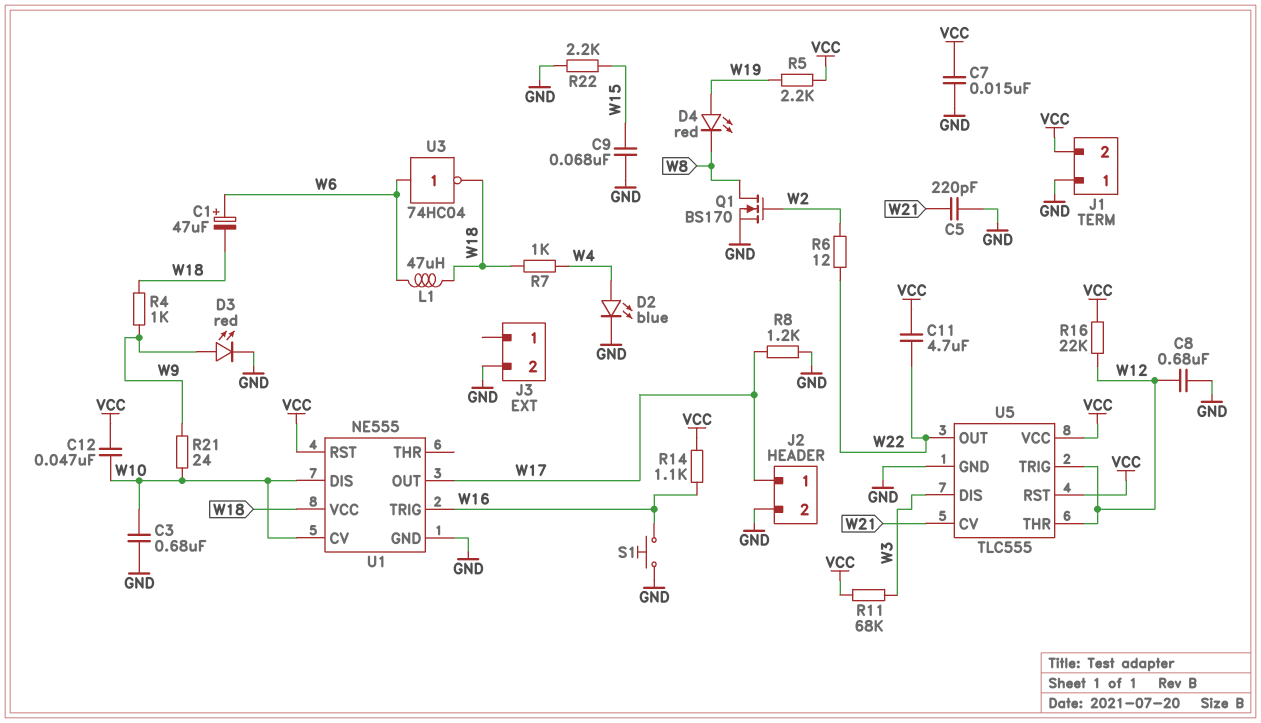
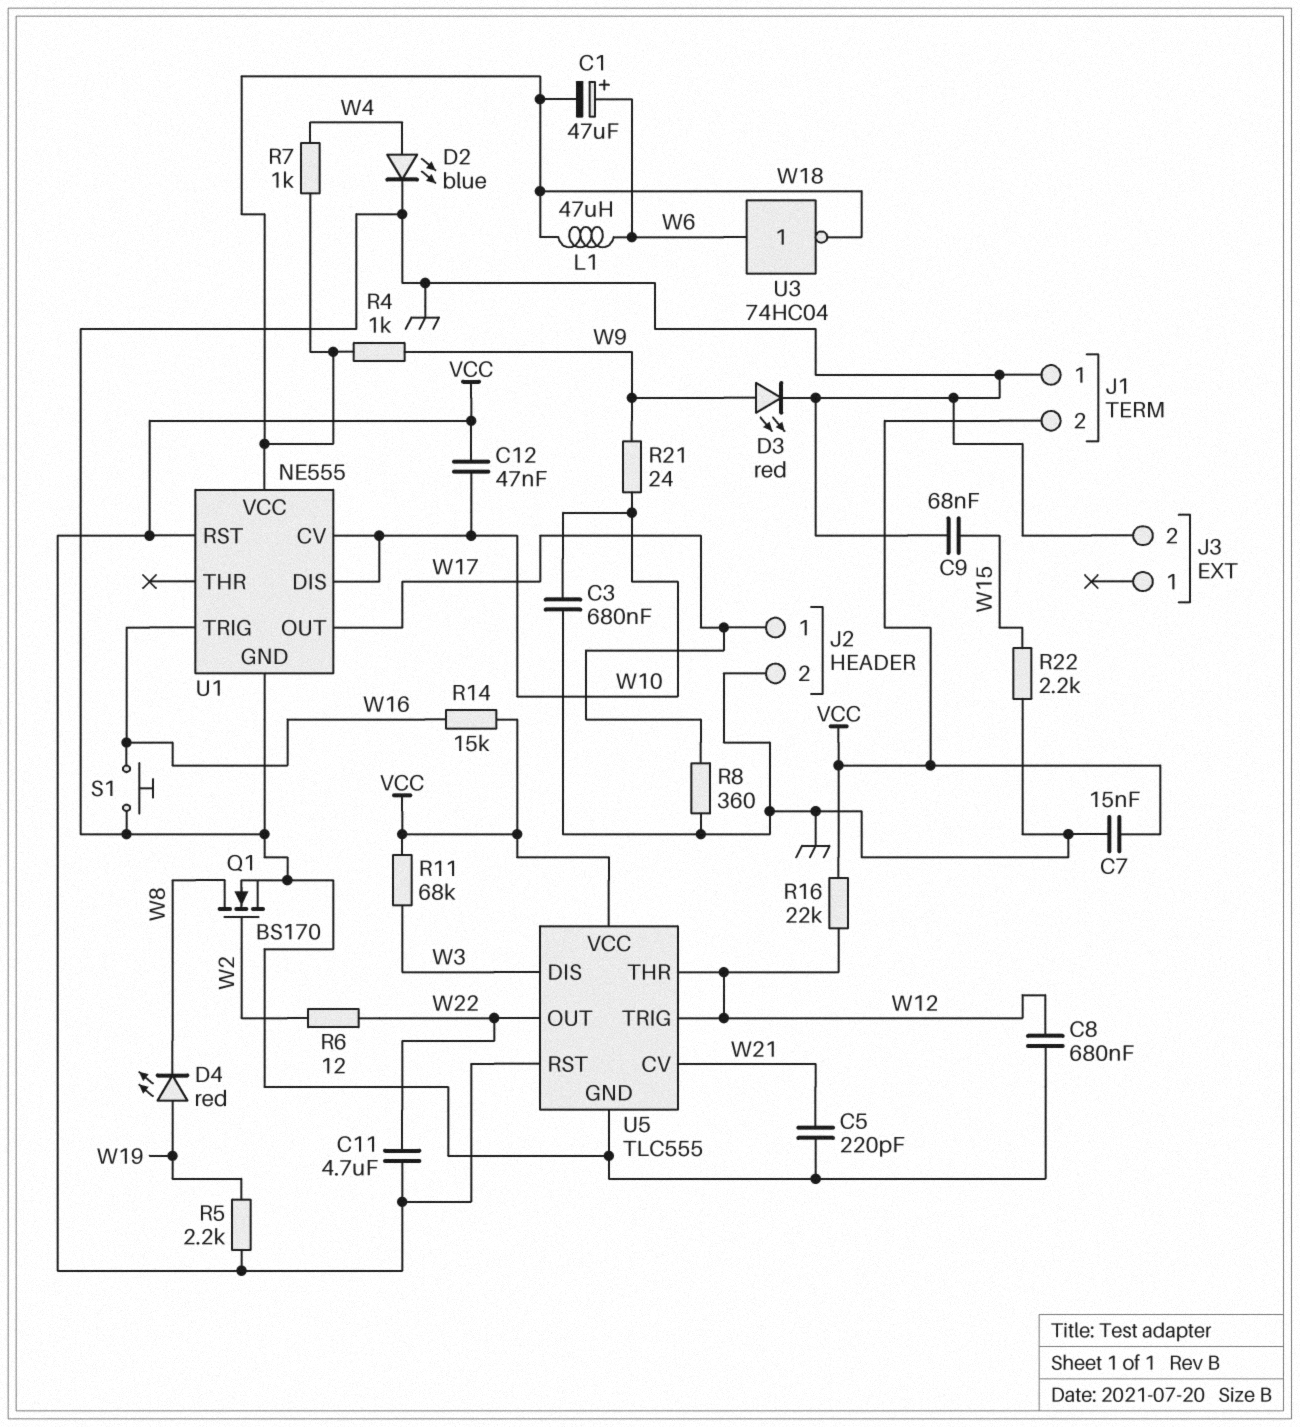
R8: 1.2k (GND, W17) -> 360 (GND, W17)
R14: 1.1k (VCC, W16) -> 15k (VCC, W16)

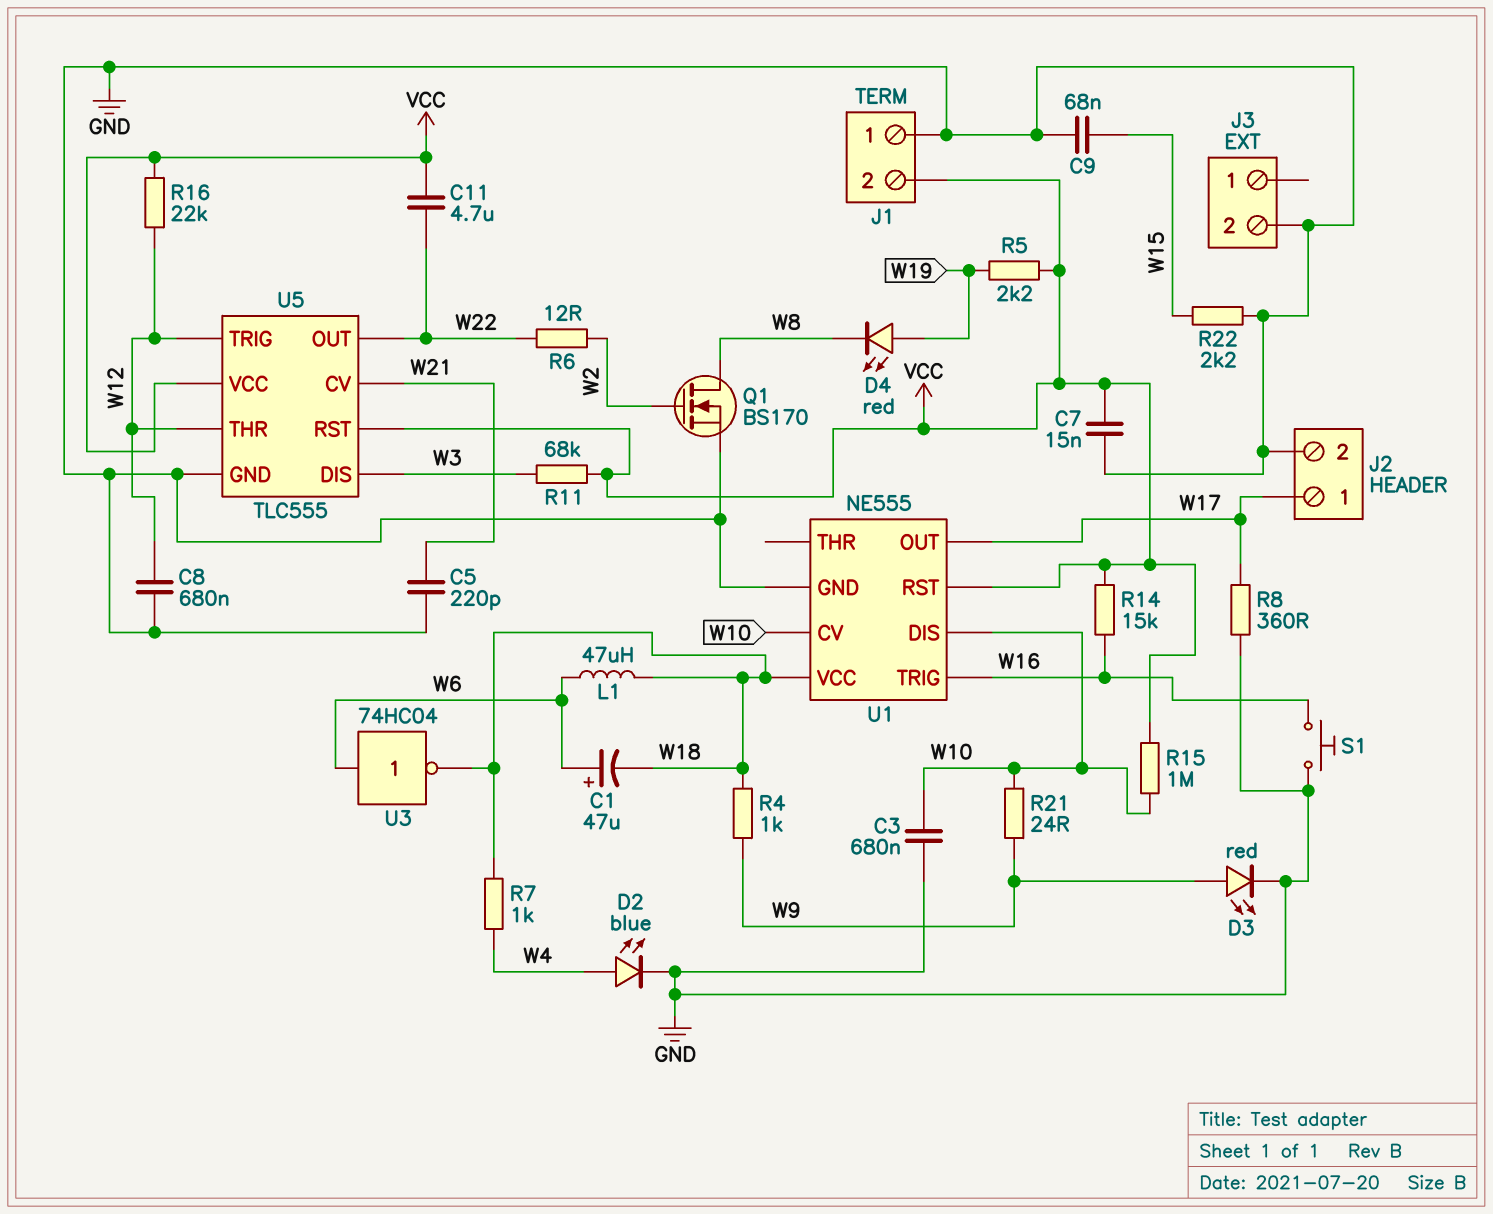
C12: 47nF (VCC, W10) -> none
R15: none -> 1M (VCC, W10)

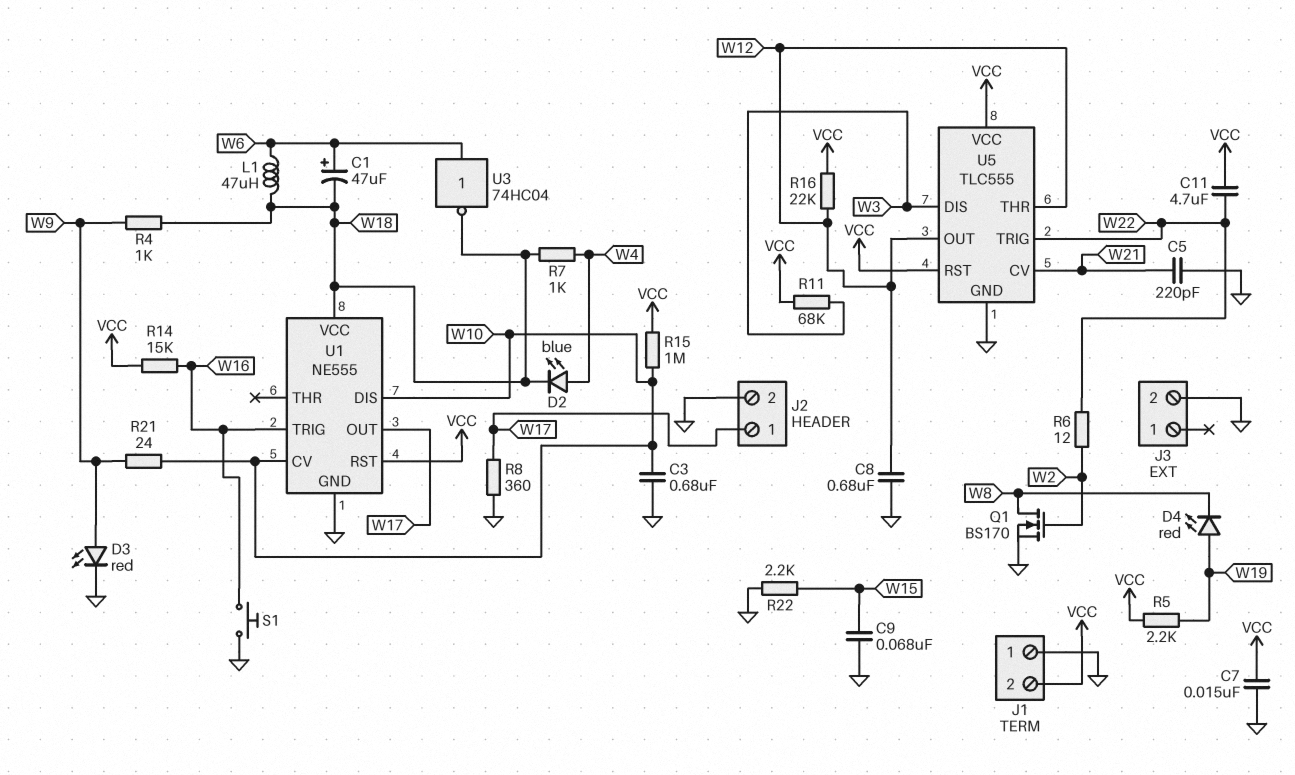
D2: LED blue (A W4, K GND) -> LED blue (A W4, K W18)
U5 pin OUT: W22 -> W12
U5 pin TRIG: W12 -> W22

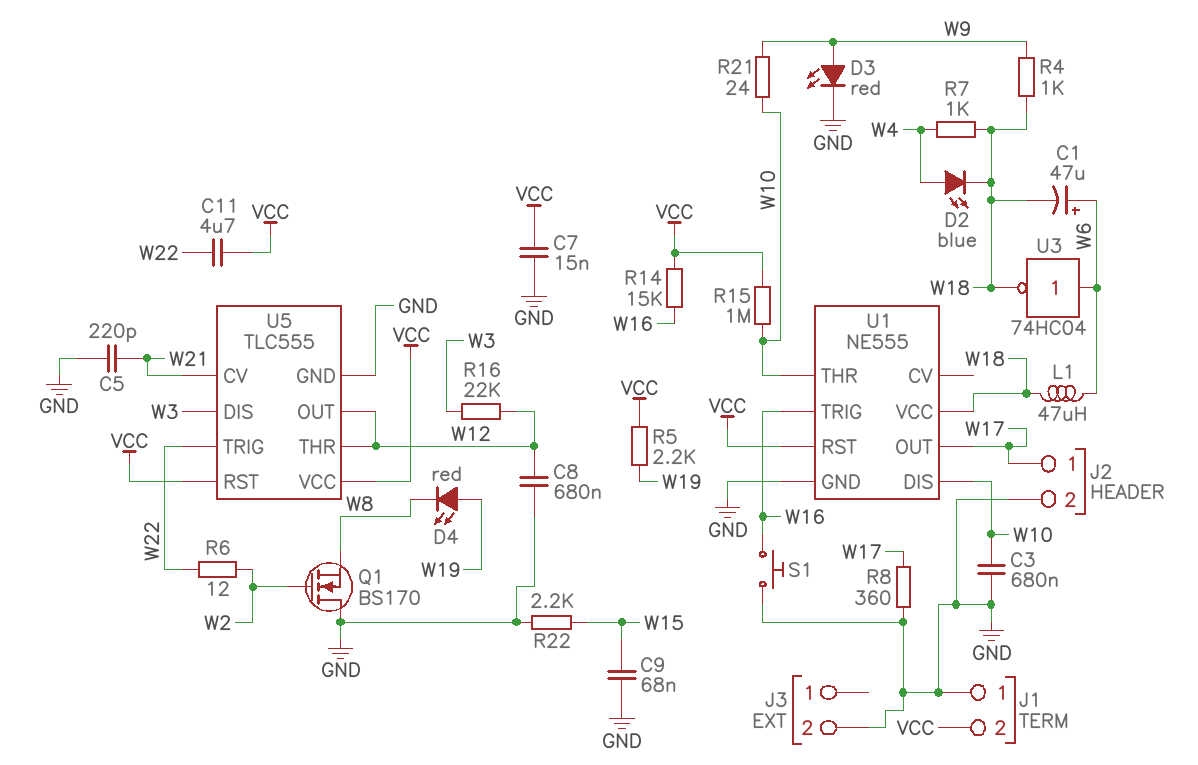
Q1: NMOS BS170 (G W2, D W8, S GND) -> NMOS BS170 (G W2, D GND, S W8)
R11: 68k (VCC, W3) -> none
R16: 22k (VCC, W12) -> 22k (W3, W12)
U1 pin CV: W10 -> none
U1 pin THR: none -> W10

